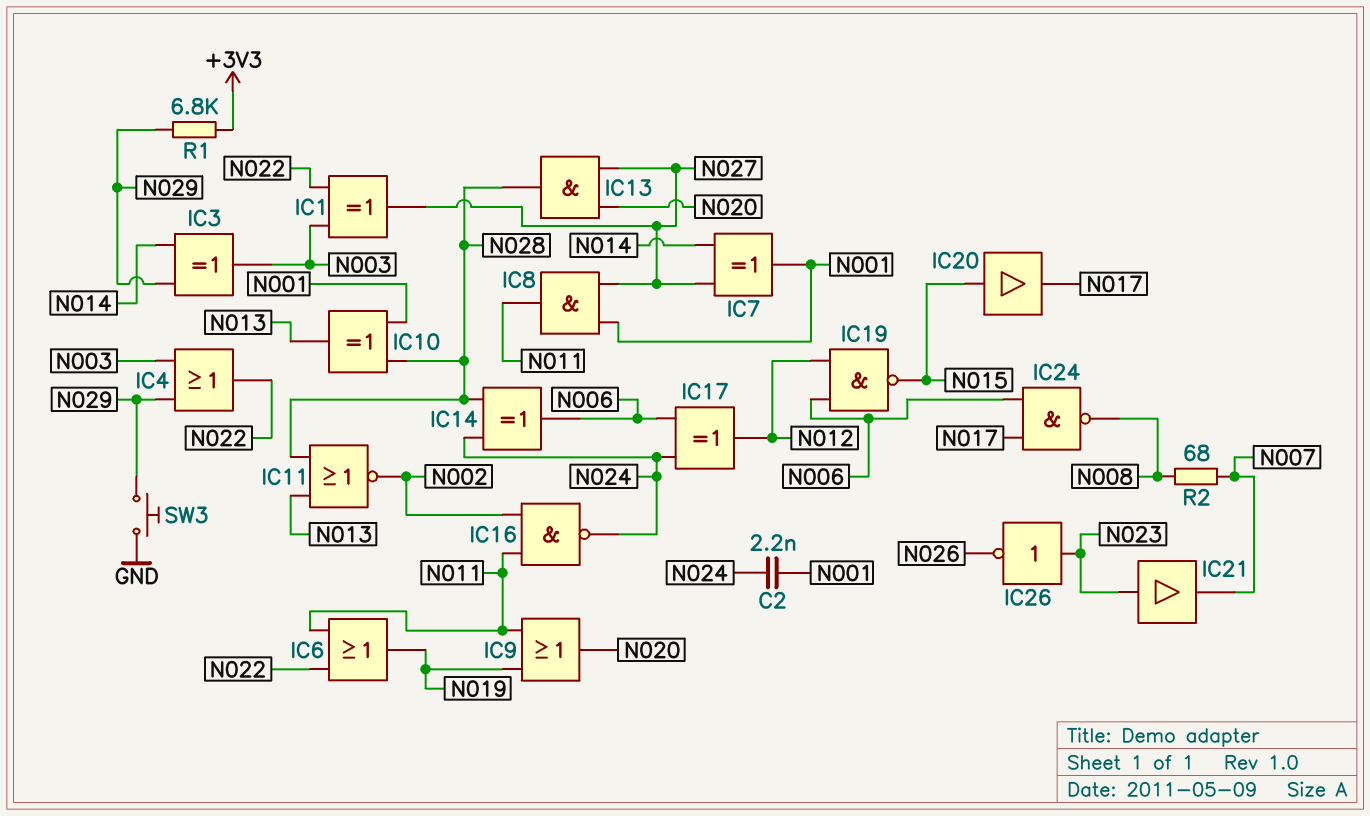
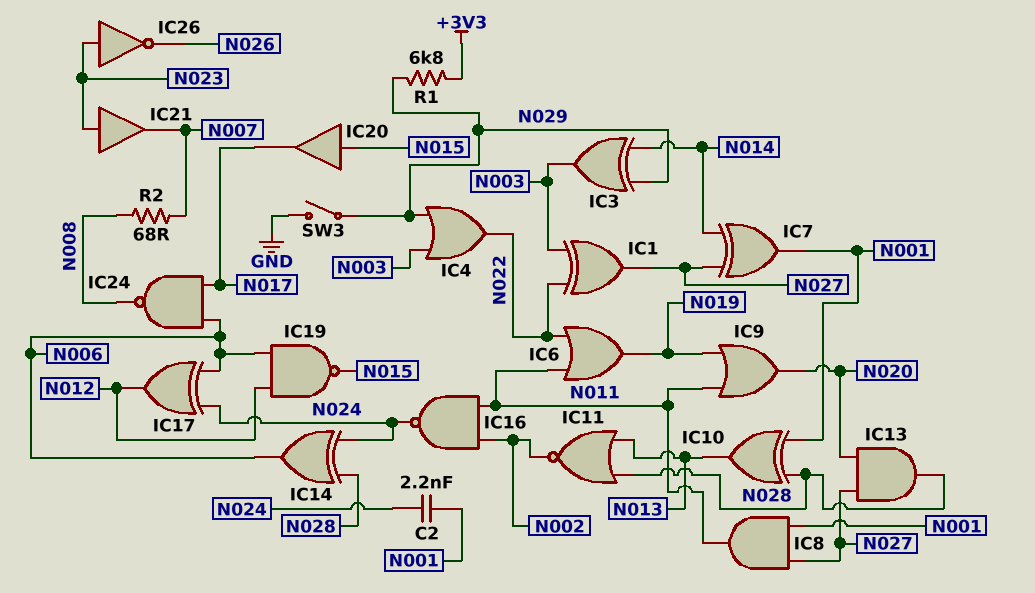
SW3: button (GND, N029) -> switch (GND, N029)

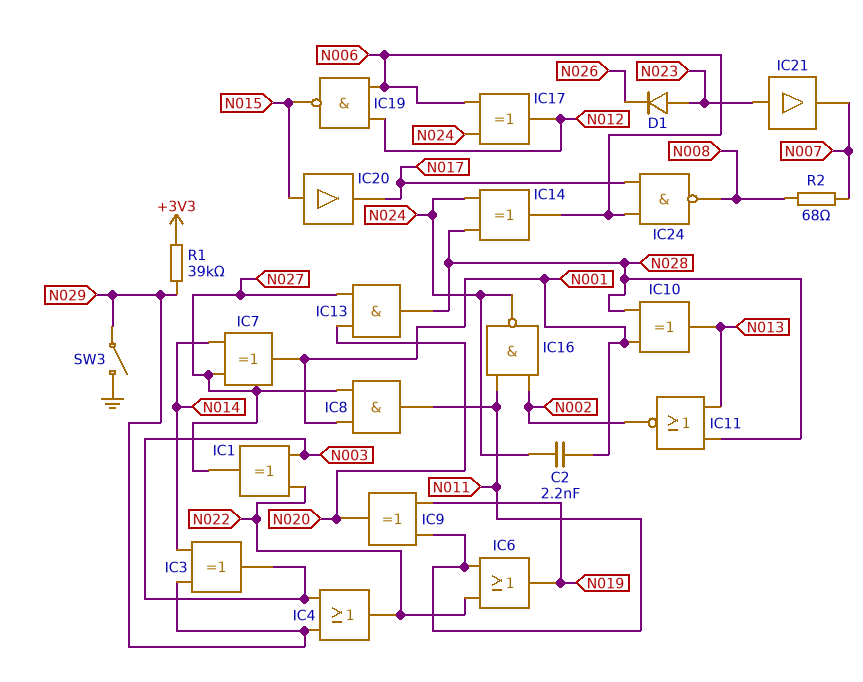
D1: none -> diode (A N023, K N026)
IC9: OR (in N011, in N019, out N020) -> XOR (in N011, in N019, out N020)
IC26: NOT (in N023, out N026) -> none
R1: 6.8k (+3V3, N029) -> 39k (+3V3, N029)

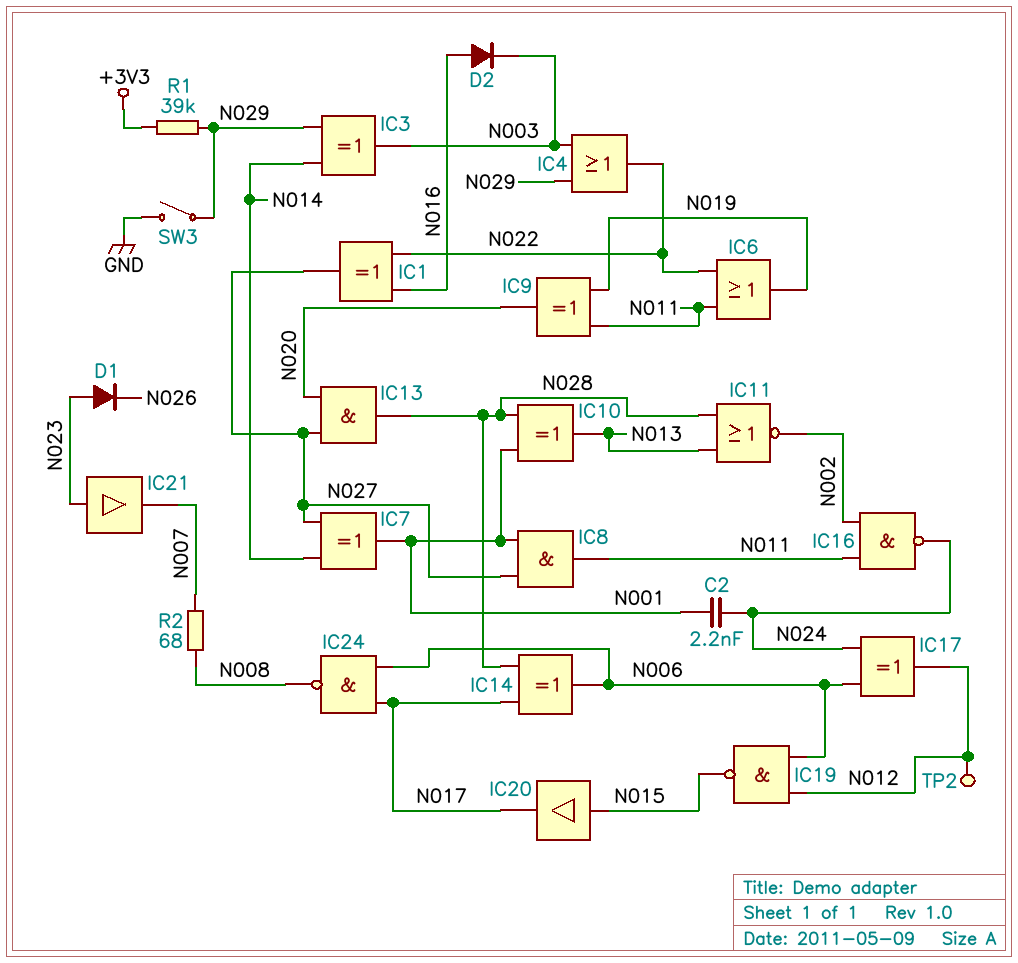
D2: none -> diode (A N016, K N003)
IC1: XOR (in N003, in N022, out N027) -> XOR (in N016, in N022, out N027)
IC14: XOR (in N024, in N028, out N006) -> XOR (in N017, in N028, out N006)
TP2: none -> test point (N012)

